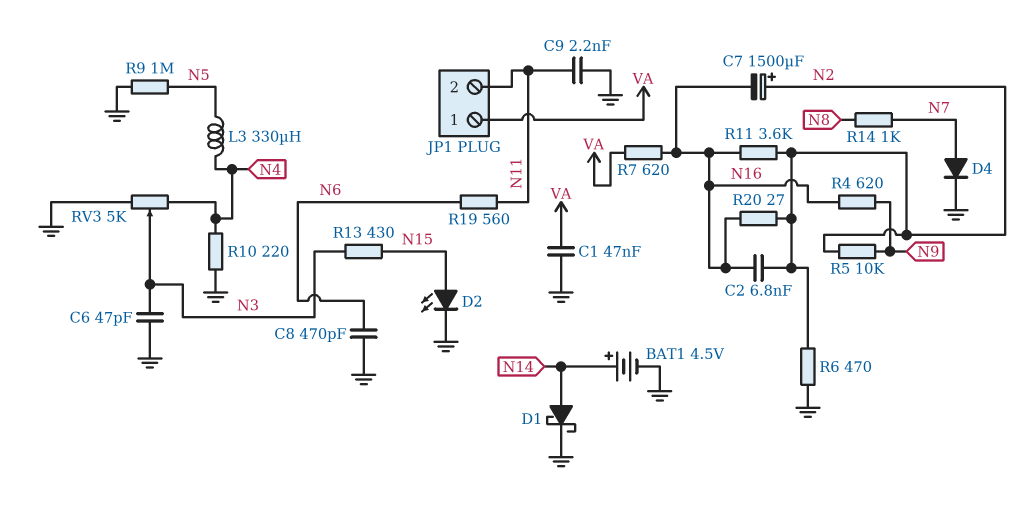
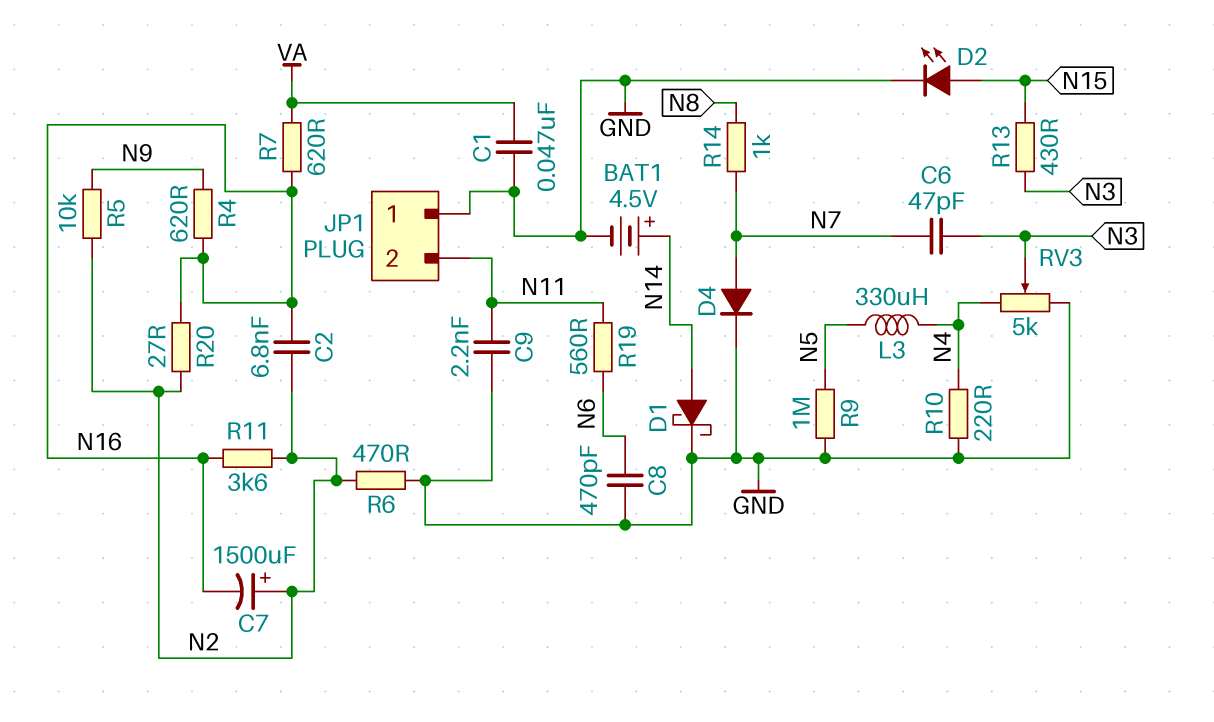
C6: 47pF (GND, N3) -> 47pF (N3, N7)
JP1 pin 1: VA -> GND

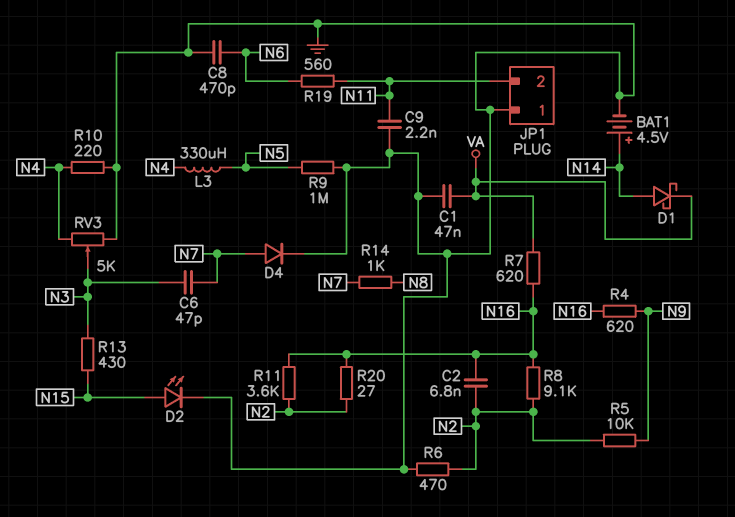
C7: 1500uF (plus N2, minus N16) -> none
D1: schottky (A N14, K GND) -> schottky (A N14, K VA)
R8: none -> 9.1k (N2, N16)

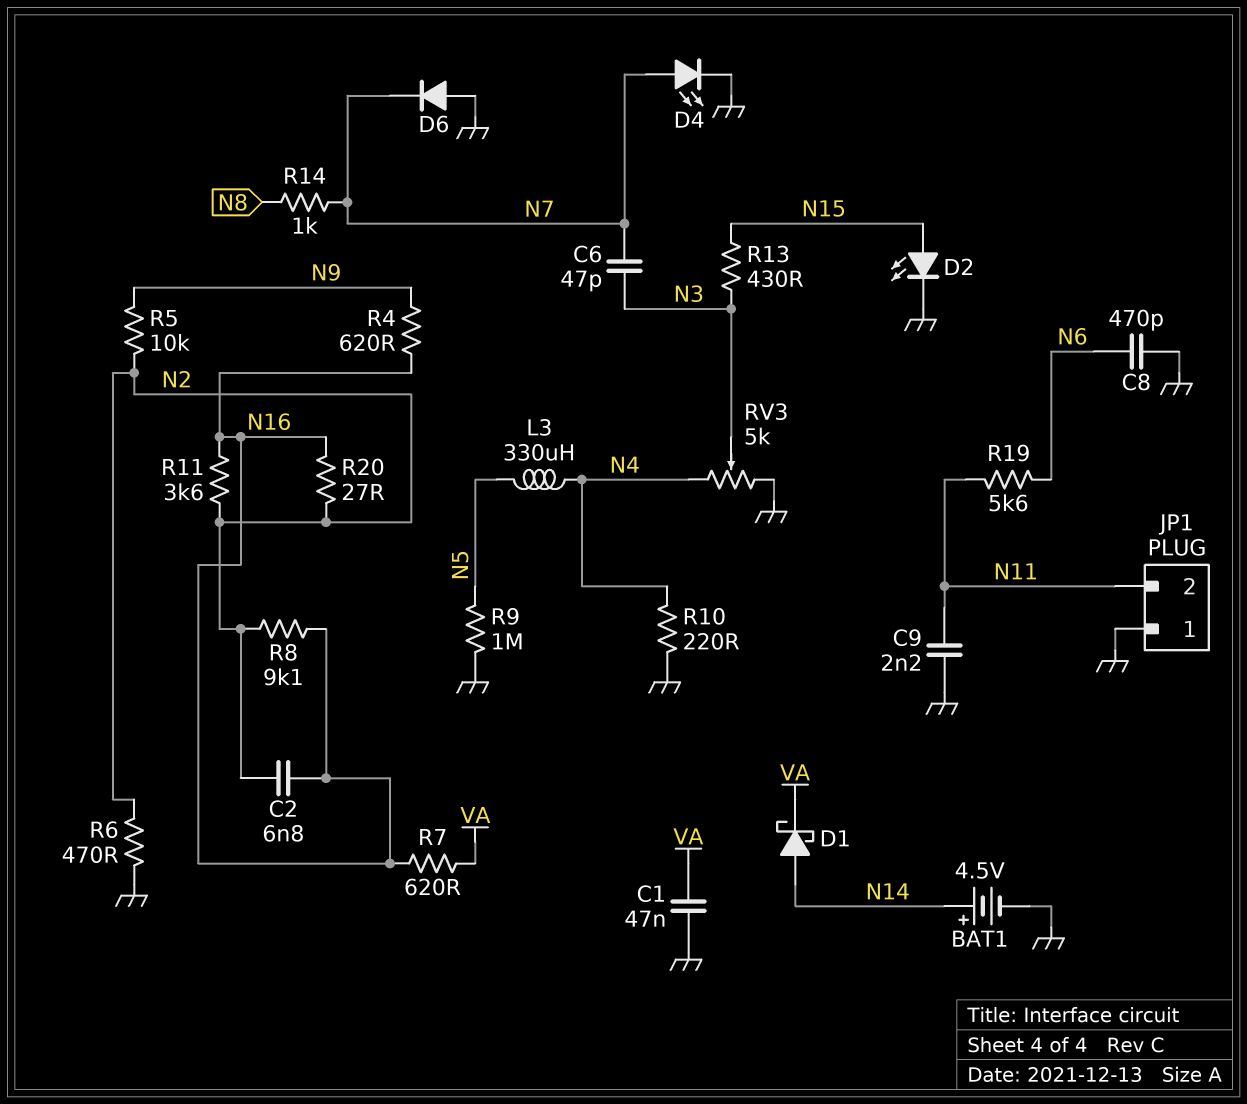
D4: diode (A N7, K GND) -> LED (A N7, K GND)
D6: none -> diode (A GND, K N7)
R19: 560 (N6, N11) -> 5.6k (N6, N11)

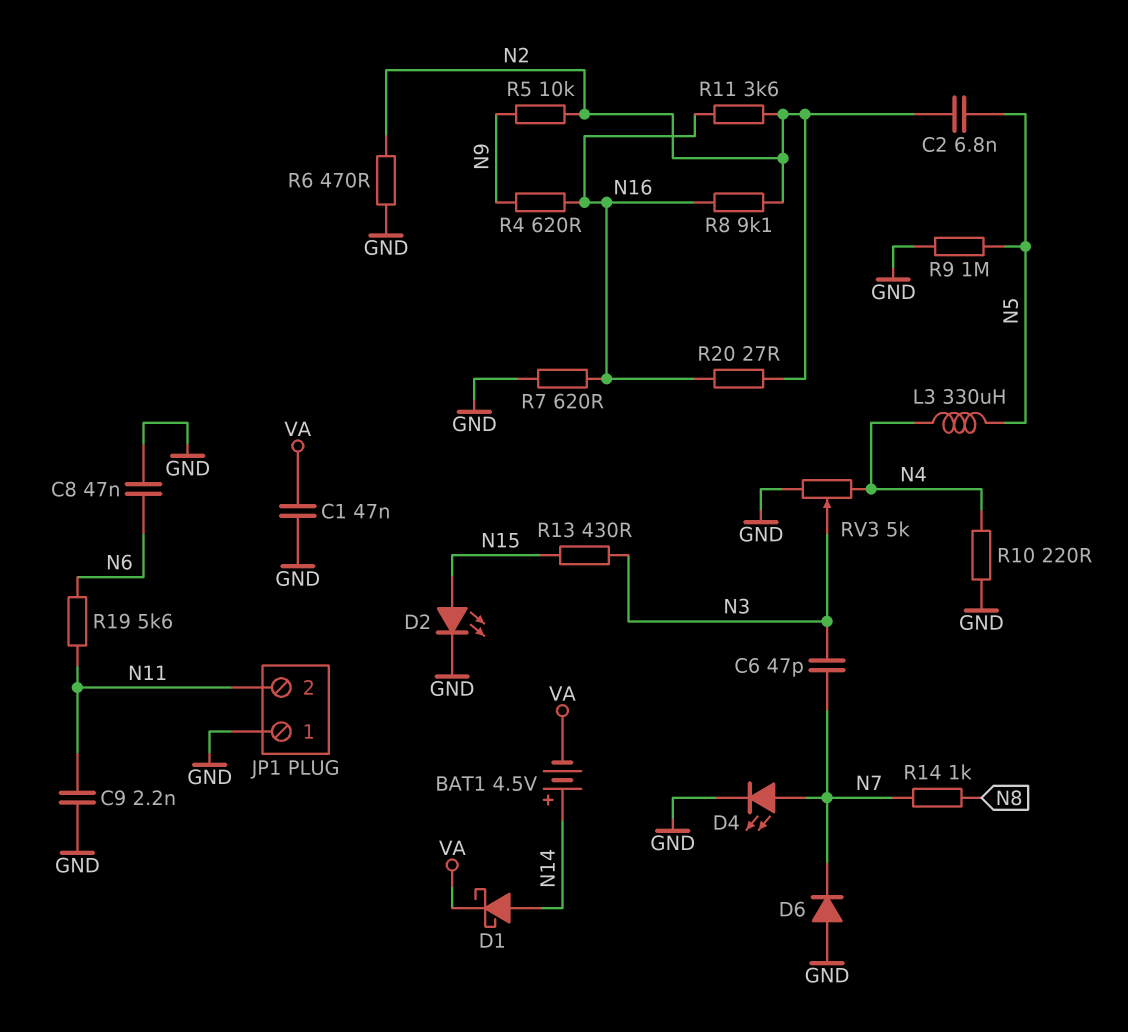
BAT1: 4.5V (plus N14, minus GND) -> 4.5V (plus N14, minus VA)
C2: 6.8nF (N2, N16) -> 6.8nF (N2, N5)
C8: 470pF (GND, N6) -> 47nF (GND, N6)
R7: 620 (N16, VA) -> 620 (GND, N16)

